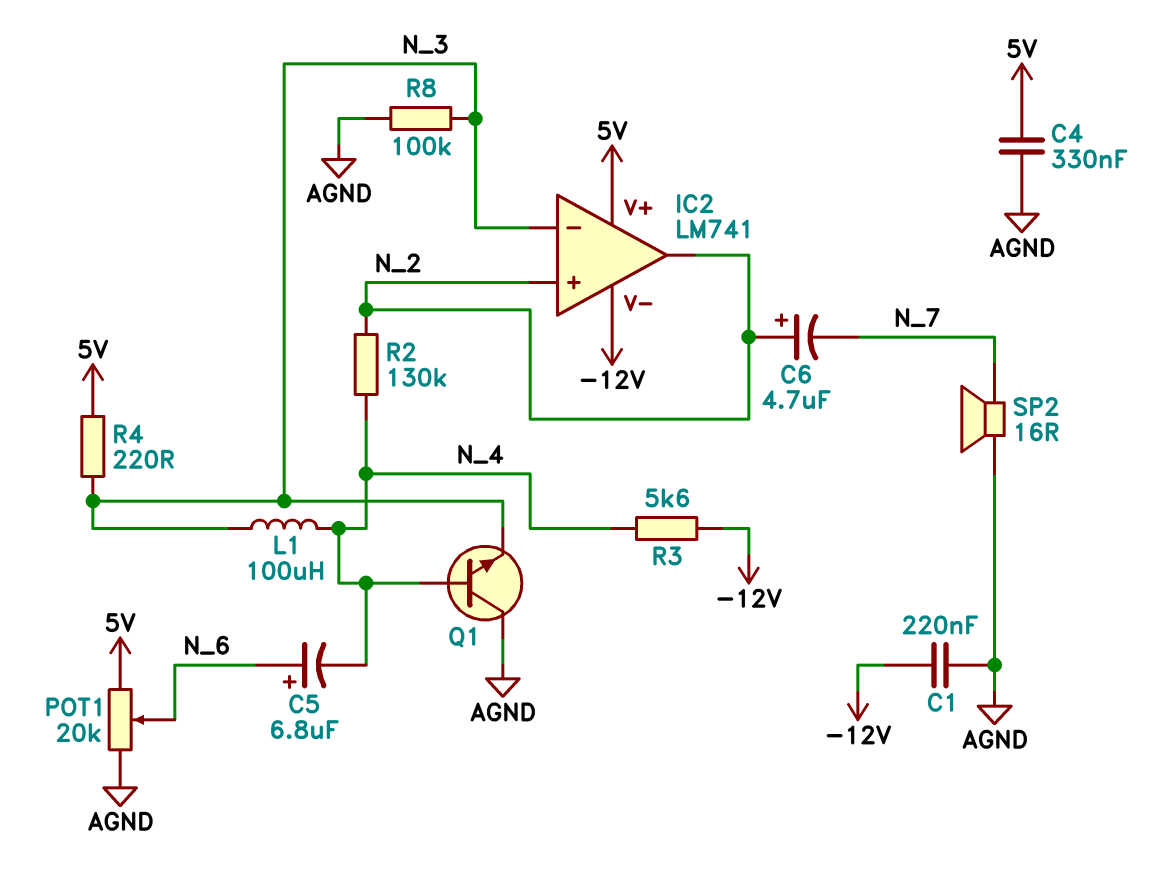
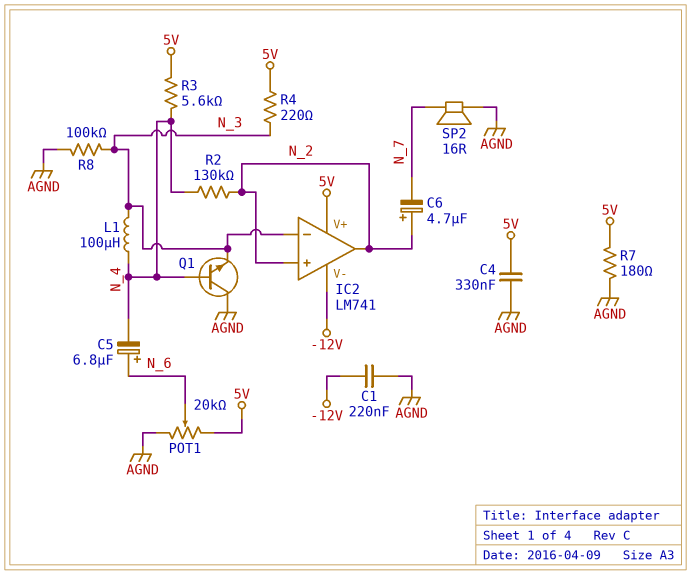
R3: 5.6k (-12V, N_4) -> 5.6k (5V, N_4)
R7: none -> 180 (5V, AGND)

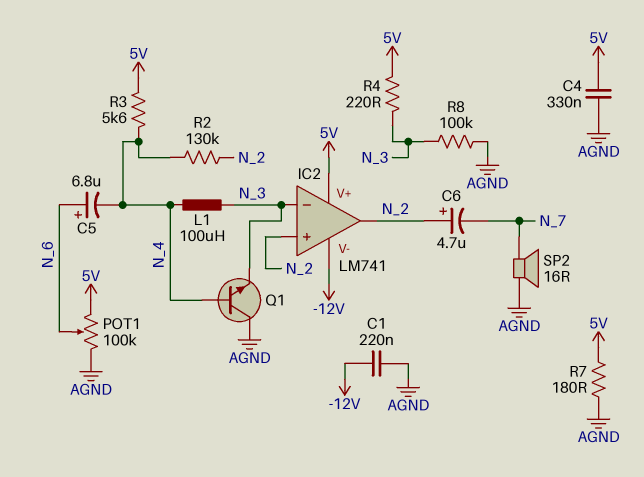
POT1: 20k (5V, AGND, wiper N_6) -> 100k (5V, AGND, wiper N_6)

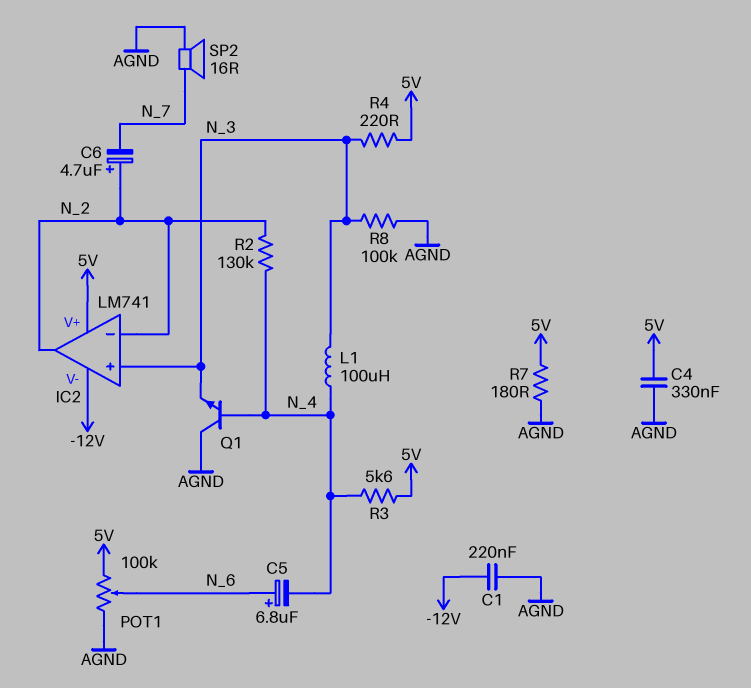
IC2 pin in+: N_2 -> N_3
IC2 pin in-: N_3 -> N_2

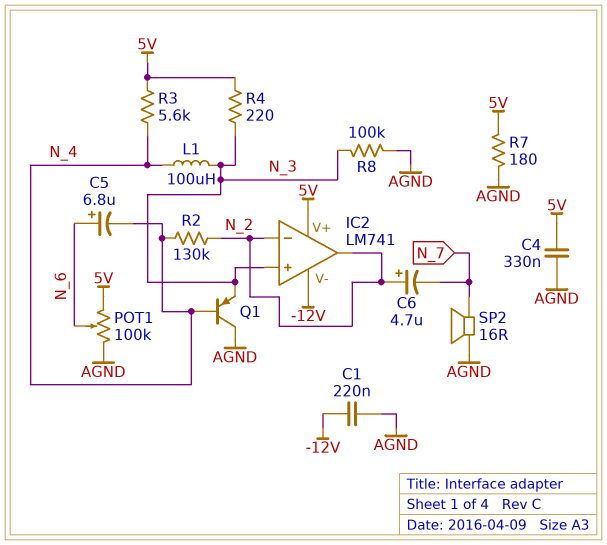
Q1: NPN (B N_4, C AGND, E N_3) -> PNP (B N_4, C AGND, E N_3)

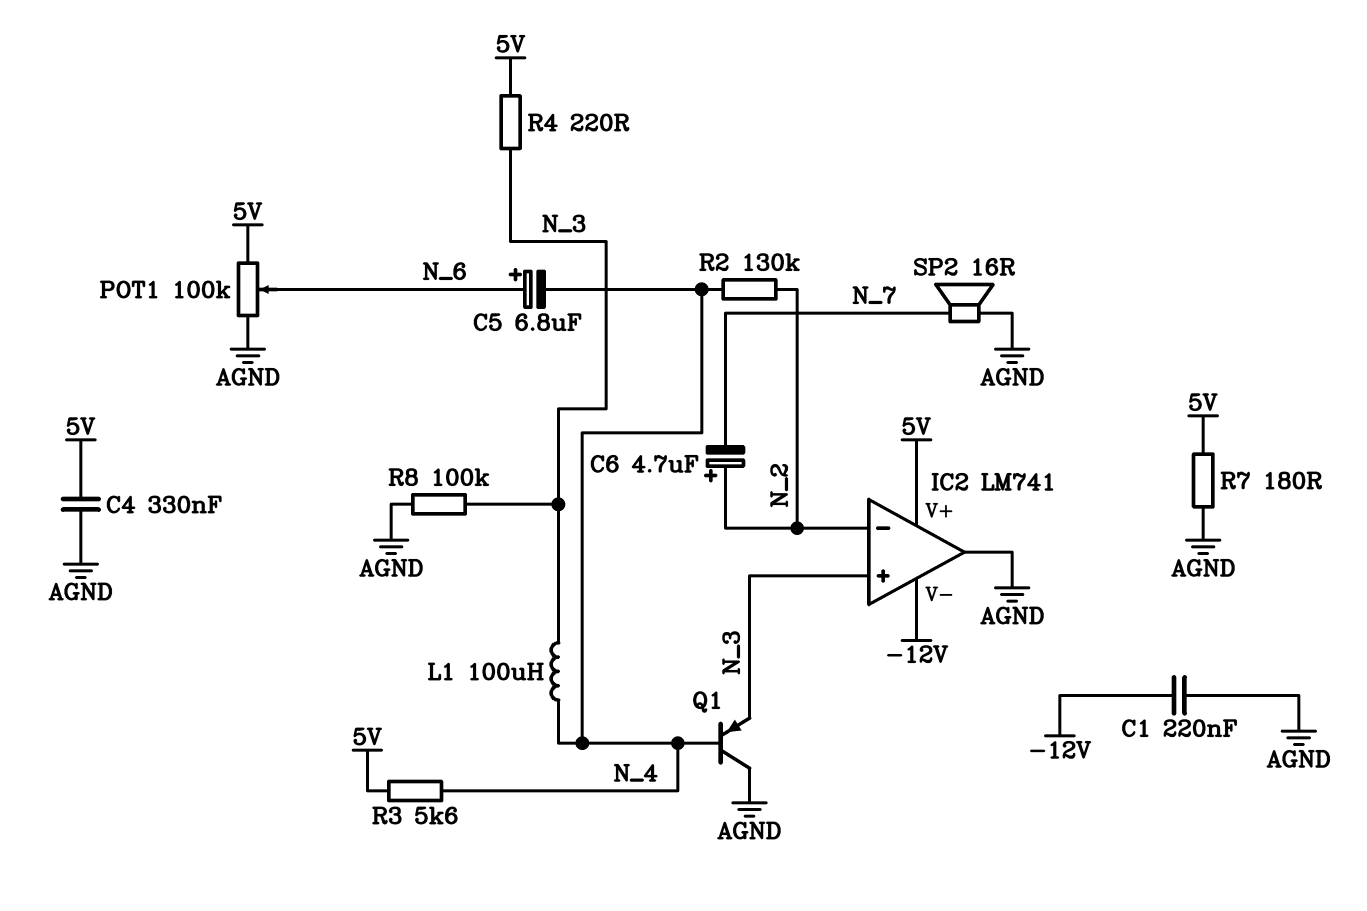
IC2 pin out: N_2 -> AGND

